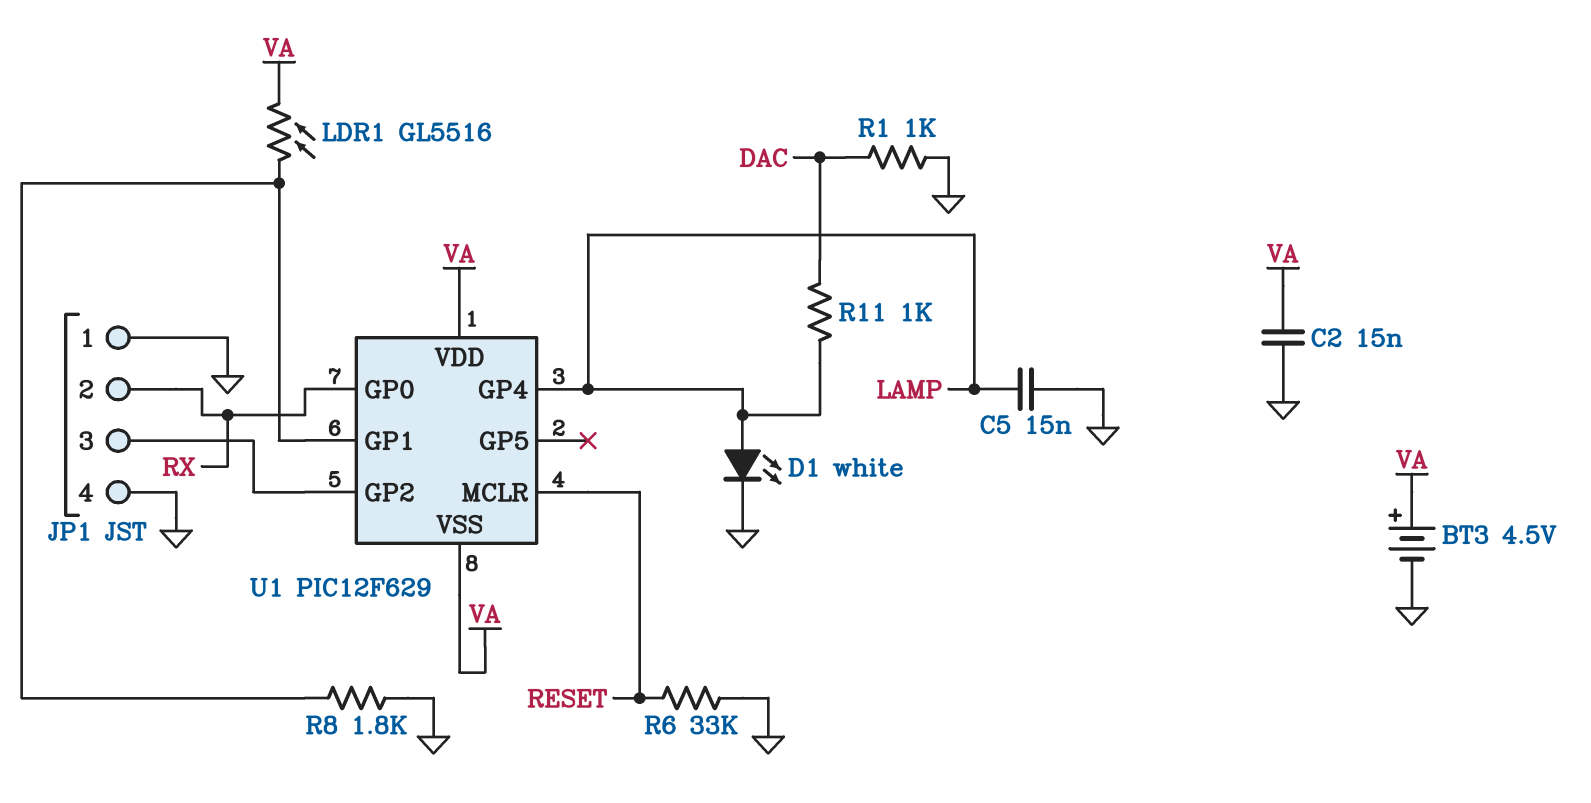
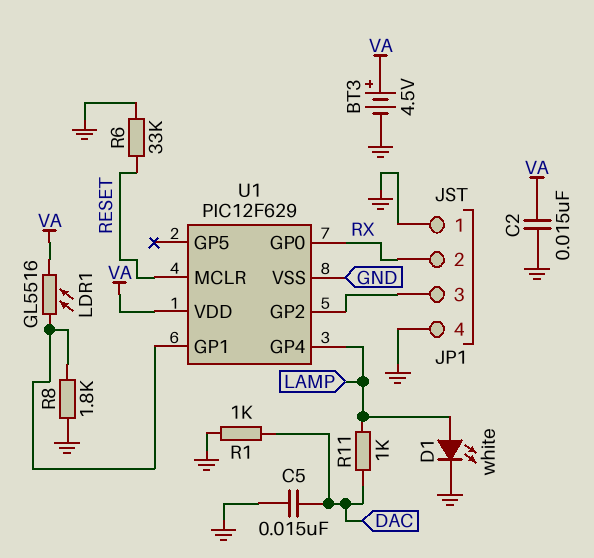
C5: 15nF (GND, LAMP) -> 15nF (DAC, GND)
U1 pin VSS: VA -> GND

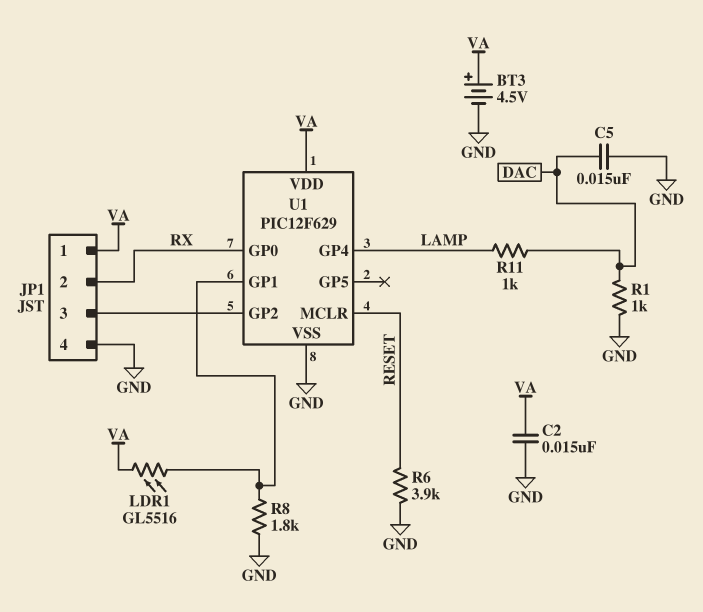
D1: LED white (A LAMP, K GND) -> none
JP1 pin 1: GND -> VA
R6: 33k (GND, RESET) -> 3.9k (GND, RESET)

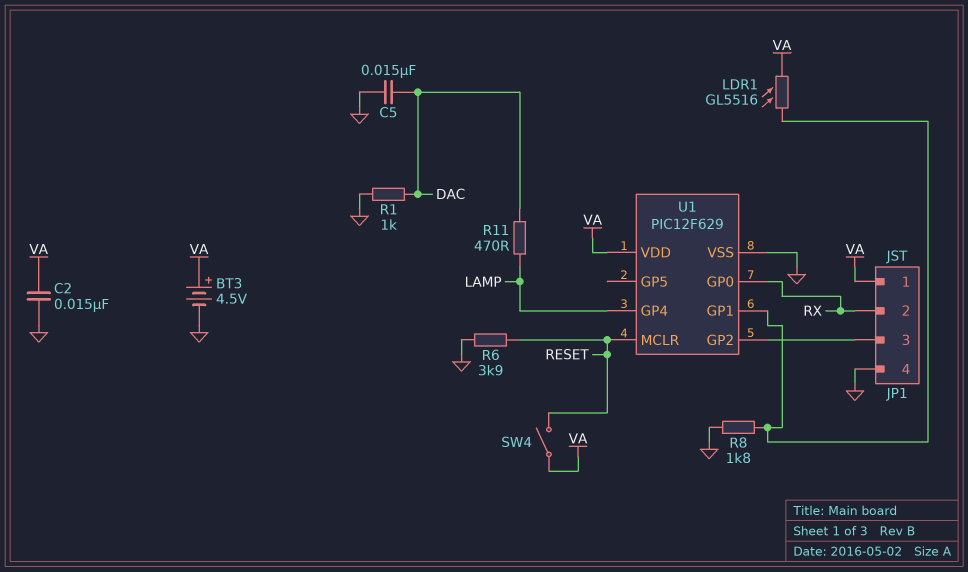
R11: 1k (DAC, LAMP) -> 470 (DAC, LAMP)
SW4: none -> switch (RESET, VA)

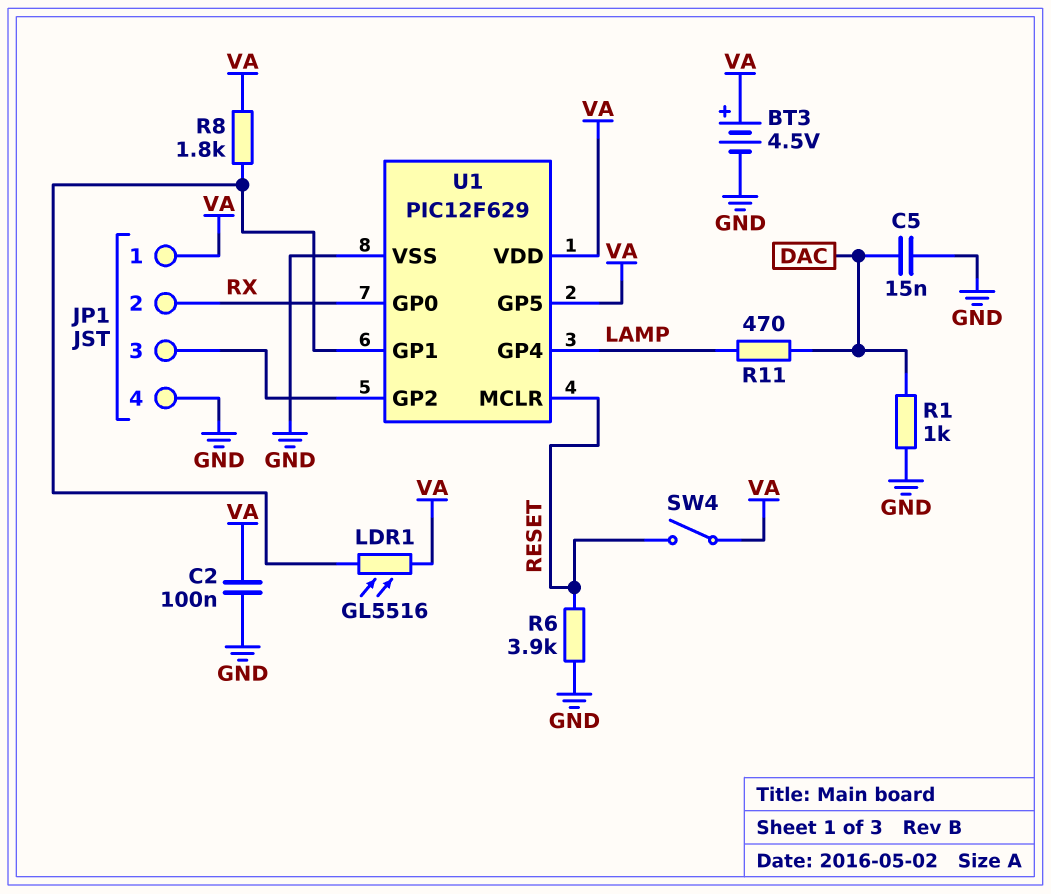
C2: 15nF (GND, VA) -> 100nF (GND, VA)
R8: 1.8k (GND, U1/GP1) -> 1.8k (U1/GP1, VA)
U1 pin GP5: none -> VA

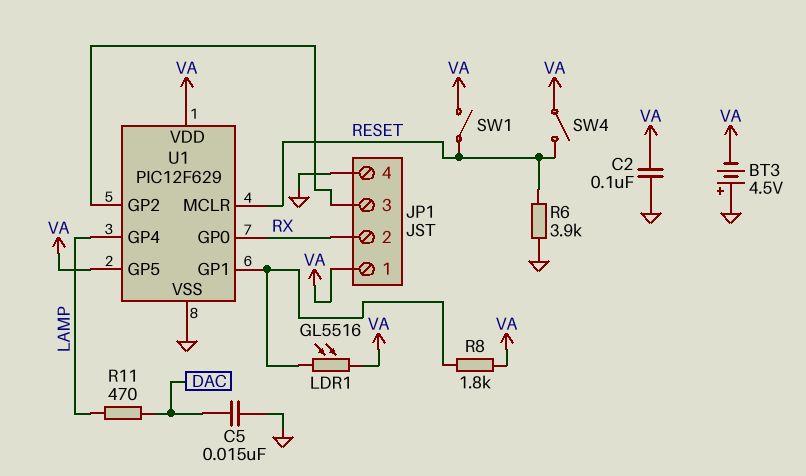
BT3: 4.5V (plus VA, minus GND) -> 4.5V (plus GND, minus VA)
R1: 1k (DAC, GND) -> none
SW1: none -> switch (RESET, VA)

